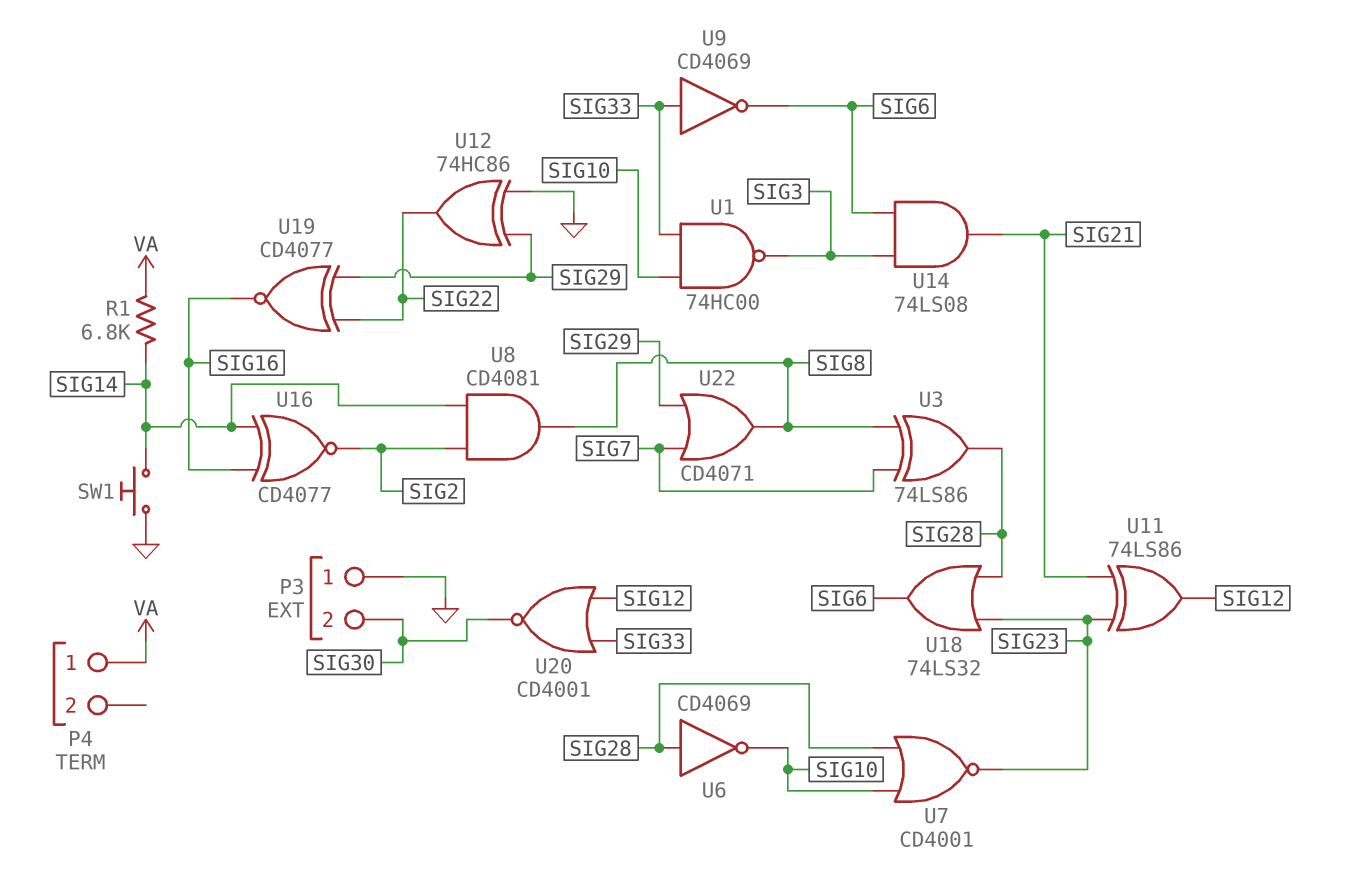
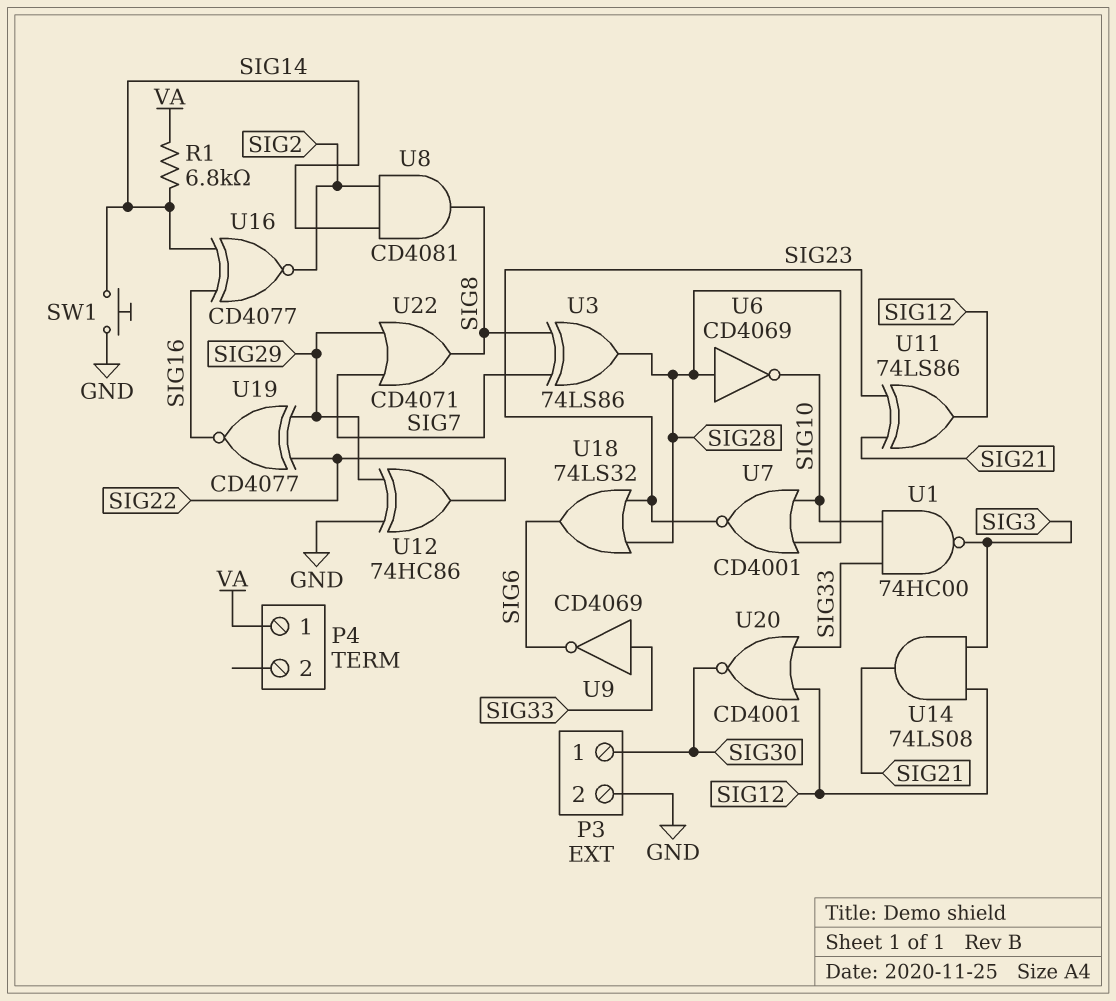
P3 pin 1: GND -> SIG30
P3 pin 2: SIG30 -> GND
U14: AND 74LS08 (in SIG3, in SIG6, out SIG21) -> AND 74LS08 (in SIG3, in SIG12, out SIG21)

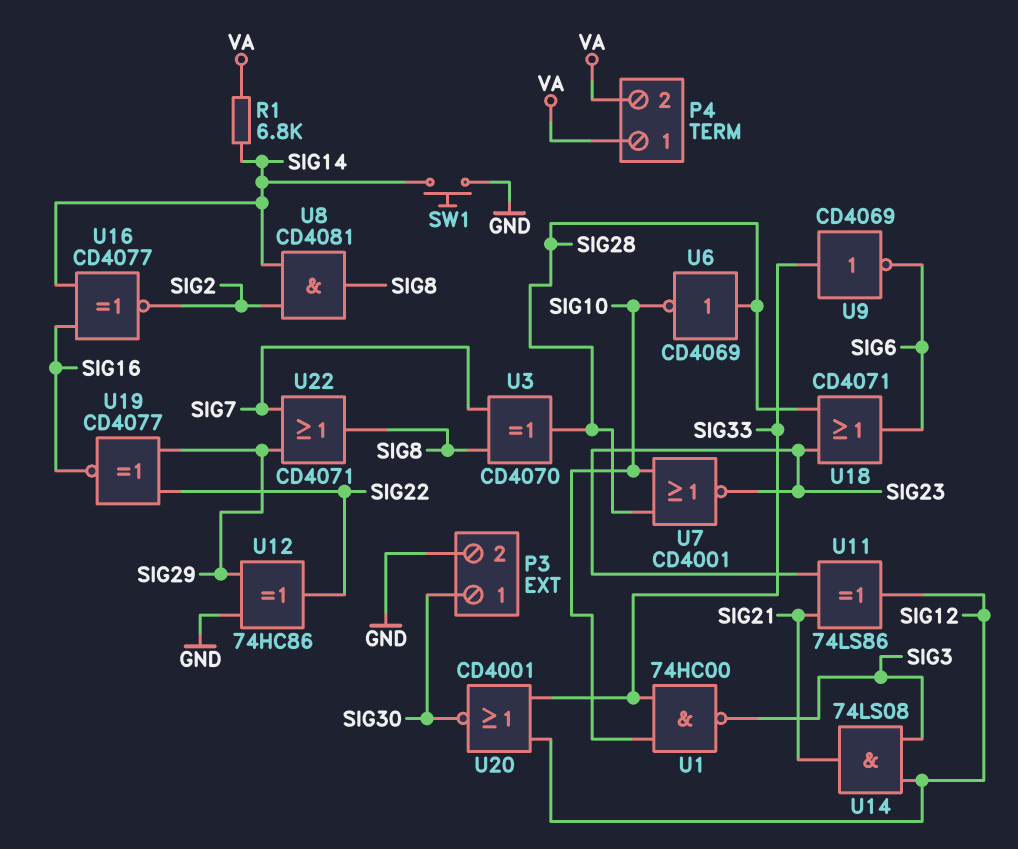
P4 pin 2: none -> VA
U3: XOR 74LS86 (in SIG7, in SIG8, out SIG28) -> XOR CD4070 (in SIG7, in SIG8, out SIG28)
U18: OR 74LS32 (in SIG23, in SIG28, out SIG6) -> OR CD4071 (in SIG23, in SIG28, out SIG6)

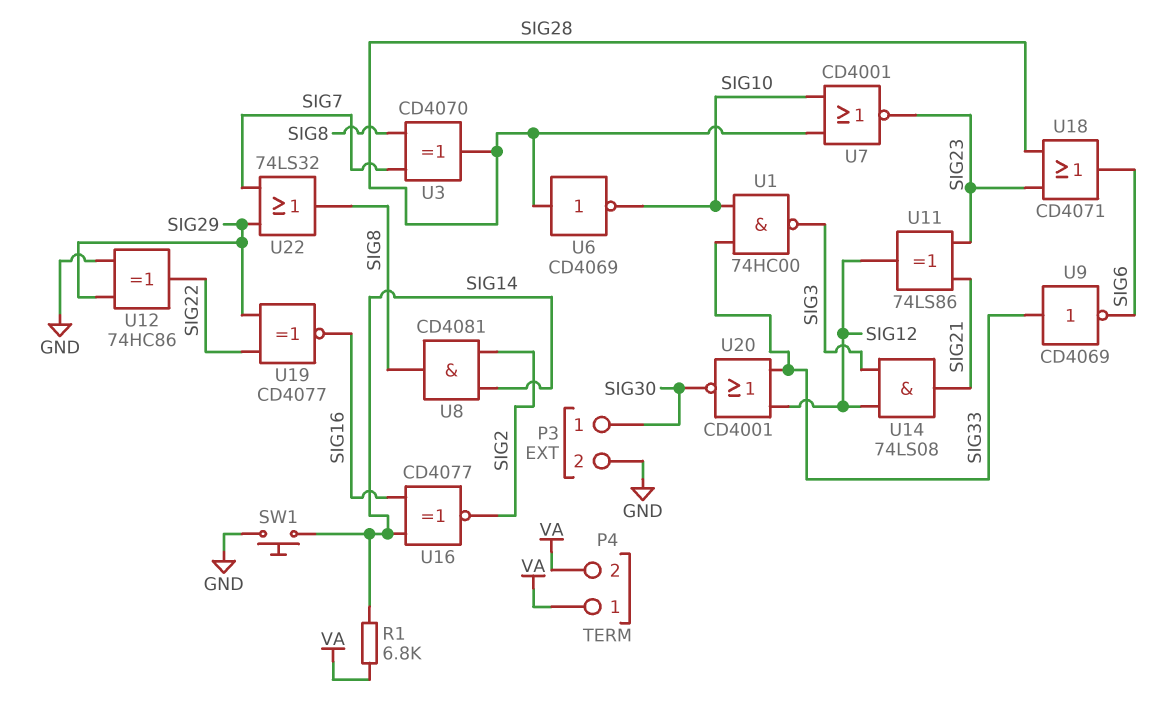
U22: OR CD4071 (in SIG7, in SIG29, out SIG8) -> OR 74LS32 (in SIG7, in SIG29, out SIG8)

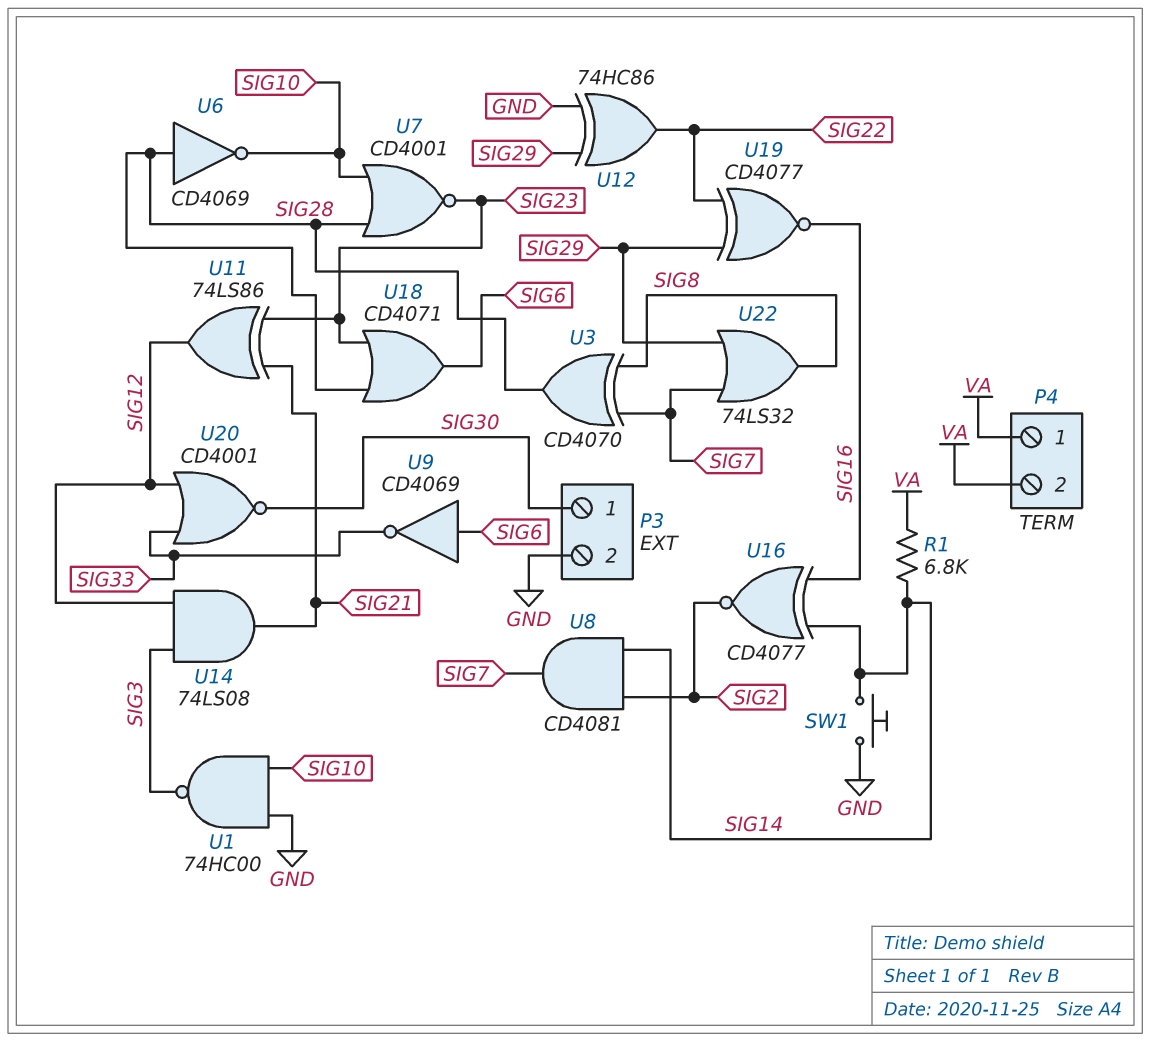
U1: NAND 74HC00 (in SIG10, in SIG33, out SIG3) -> NAND 74HC00 (in GND, in SIG10, out SIG3)
U8: AND CD4081 (in SIG2, in SIG14, out SIG8) -> AND CD4081 (in SIG2, in SIG14, out SIG7)
U9: NOT CD4069 (in SIG33, out SIG6) -> NOT CD4069 (in SIG6, out SIG33)

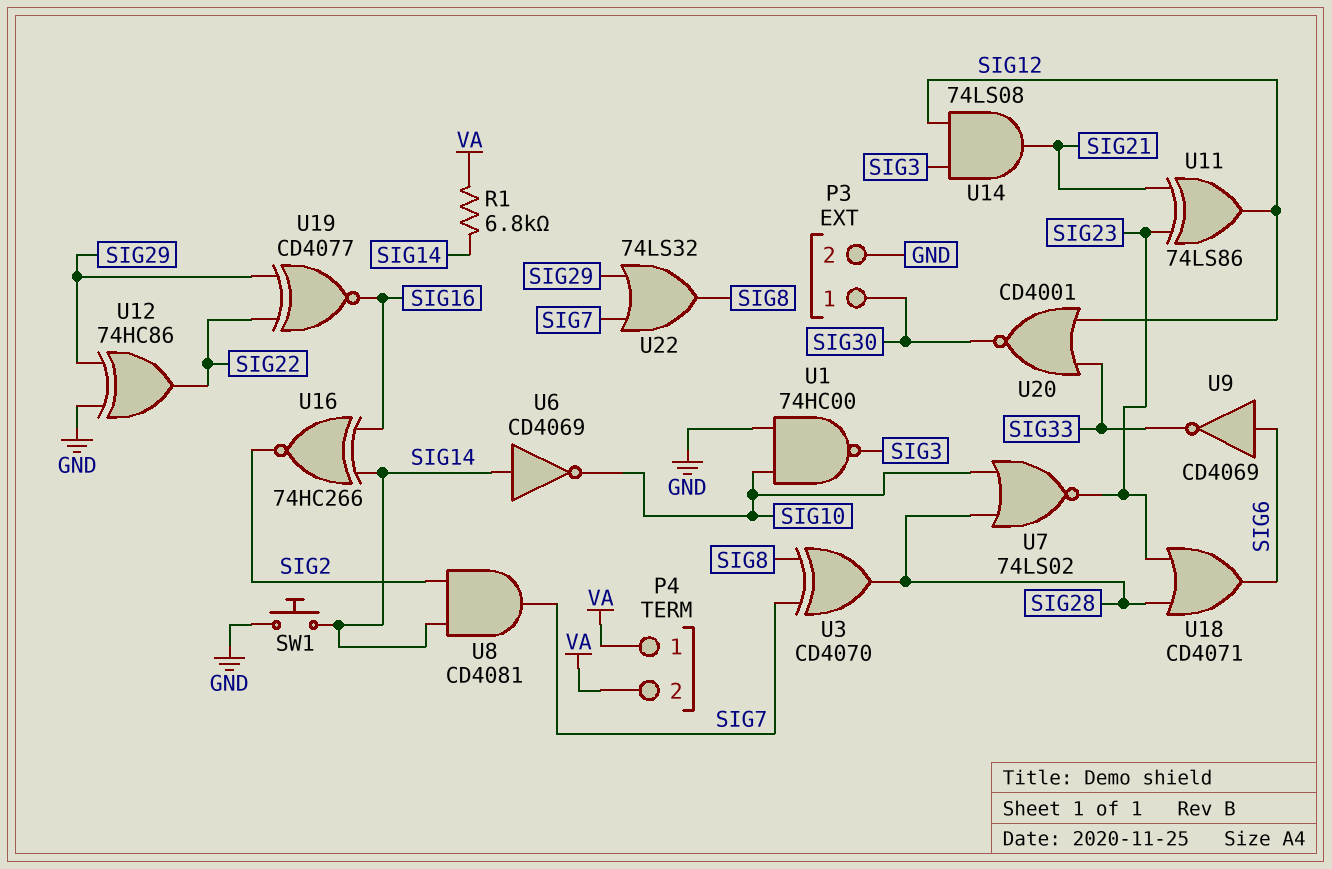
U6: NOT CD4069 (in SIG28, out SIG10) -> NOT CD4069 (in SIG14, out SIG10)
U7: NOR CD4001 (in SIG10, in SIG28, out SIG23) -> NOR 74LS02 (in SIG10, in SIG28, out SIG23)
U16: XNOR CD4077 (in SIG14, in SIG16, out SIG2) -> XNOR 74HC266 (in SIG14, in SIG16, out SIG2)

